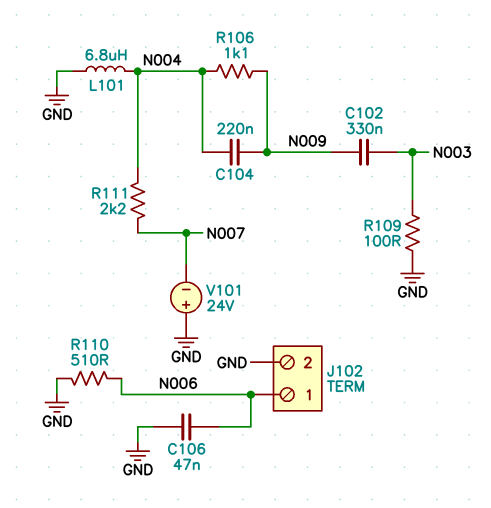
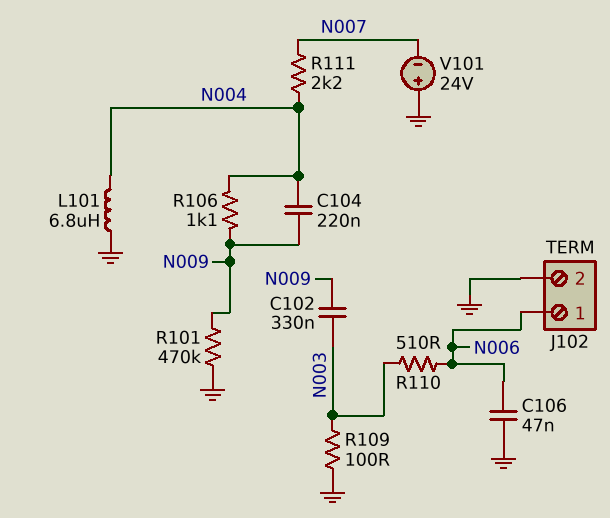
R101: none -> 470k (GND, N009)
R110: 510 (GND, N006) -> 510 (N003, N006)

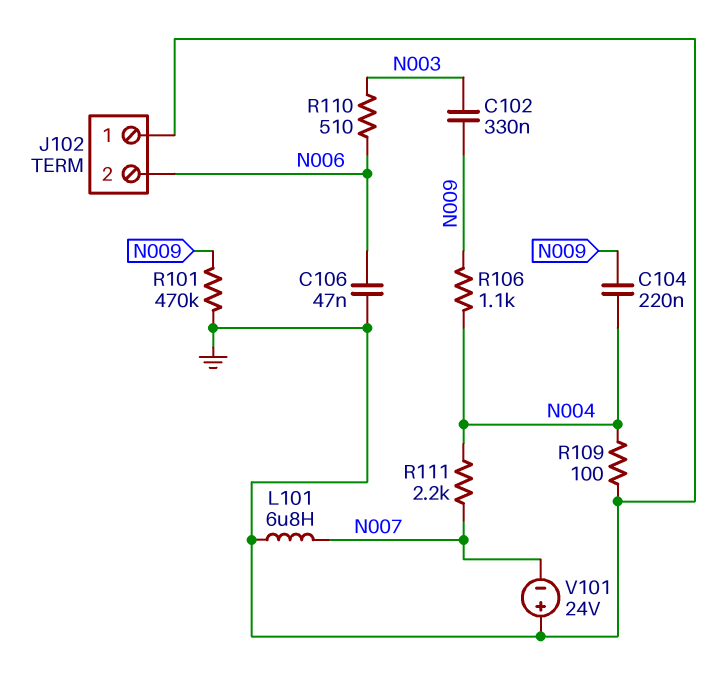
J102 pin 1: N006 -> GND
J102 pin 2: GND -> N006
L101: 6.8uH (GND, N004) -> 6.8uH (GND, N007)
R109: 100 (GND, N003) -> 100 (GND, N004)

